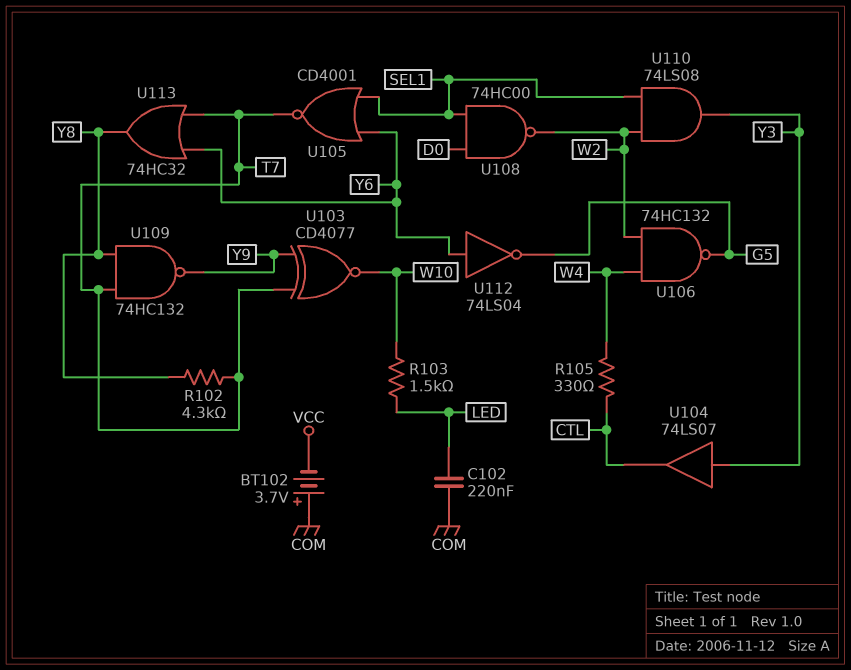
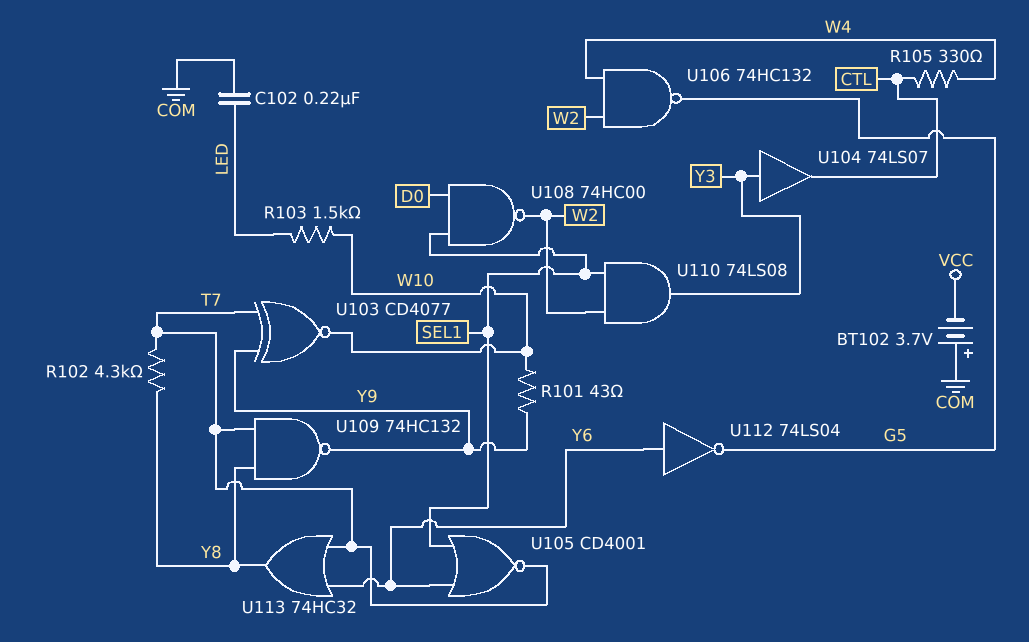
R101: none -> 43 (W10, Y9)

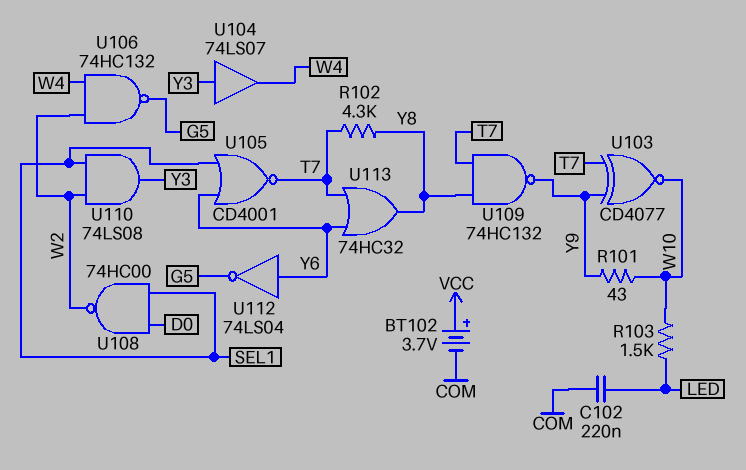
BT102: 3.7V (plus COM, minus VCC) -> 3.7V (plus VCC, minus COM)
R105: 330 (CTL, W4) -> none
U104: buffer 74LS07 (in Y3, out CTL) -> buffer 74LS07 (in Y3, out W4)

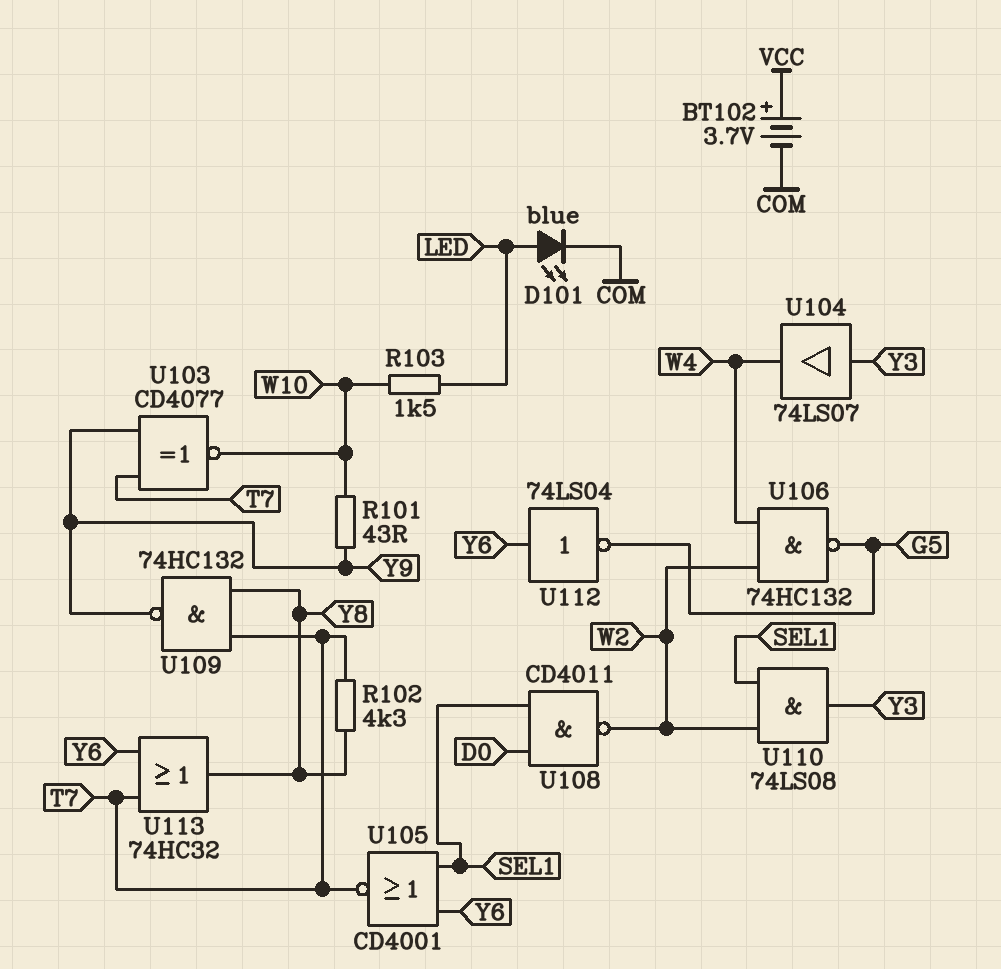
C102: 220nF (COM, LED) -> none
D101: none -> LED blue (A LED, K COM)
U108: NAND 74HC00 (in D0, in SEL1, out W2) -> NAND CD4011 (in D0, in SEL1, out W2)

